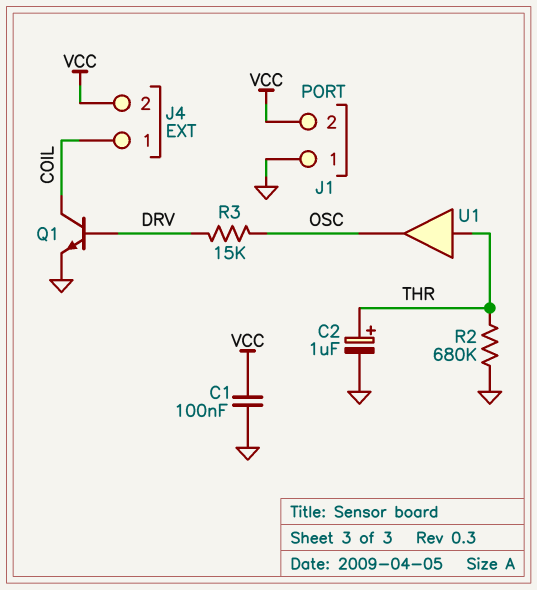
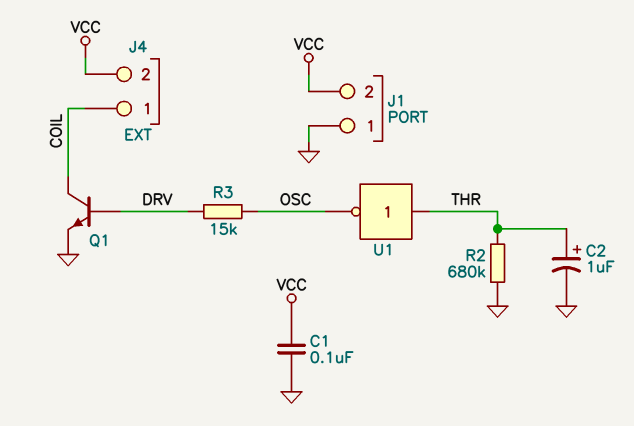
U1: buffer (in THR, out OSC) -> NOT (in THR, out OSC)

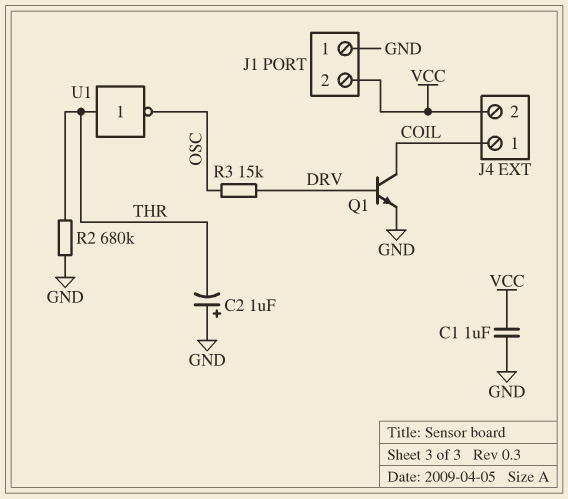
C1: 100nF (GND, VCC) -> 1uF (GND, VCC)
C2: 1uF (plus THR, minus GND) -> 1uF (plus GND, minus THR)

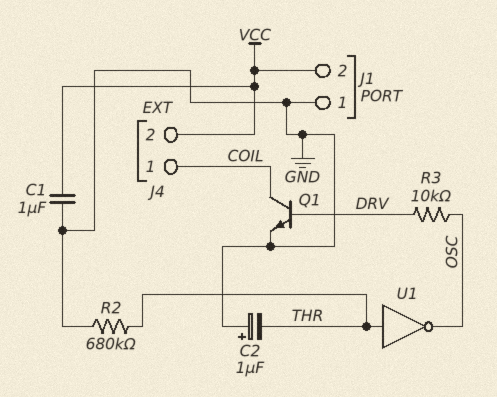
R3: 15k (DRV, OSC) -> 10k (DRV, OSC)

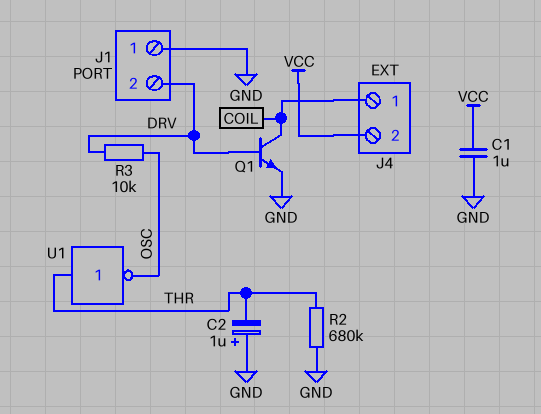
J1 pin 2: VCC -> DRV

